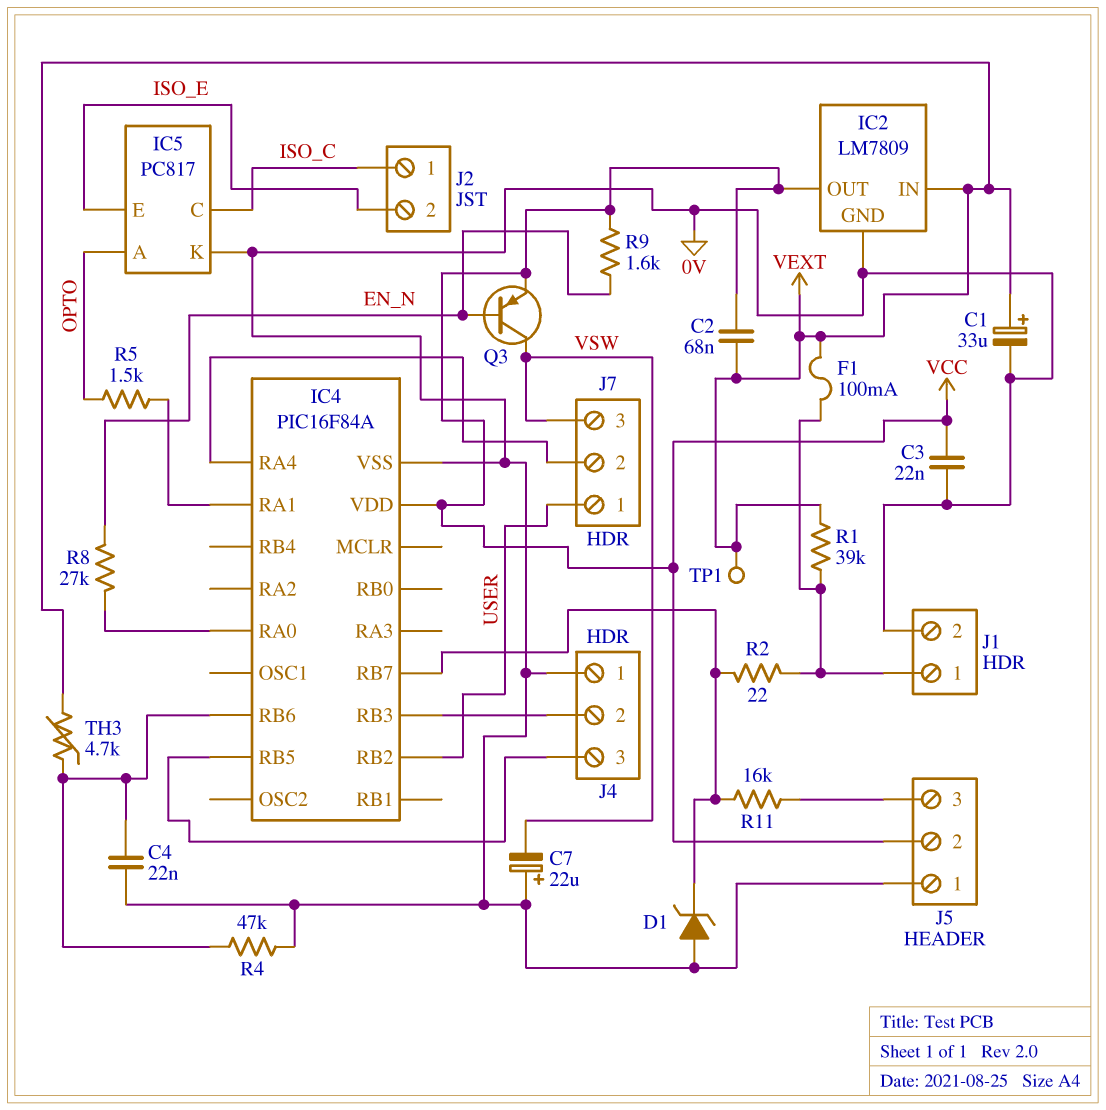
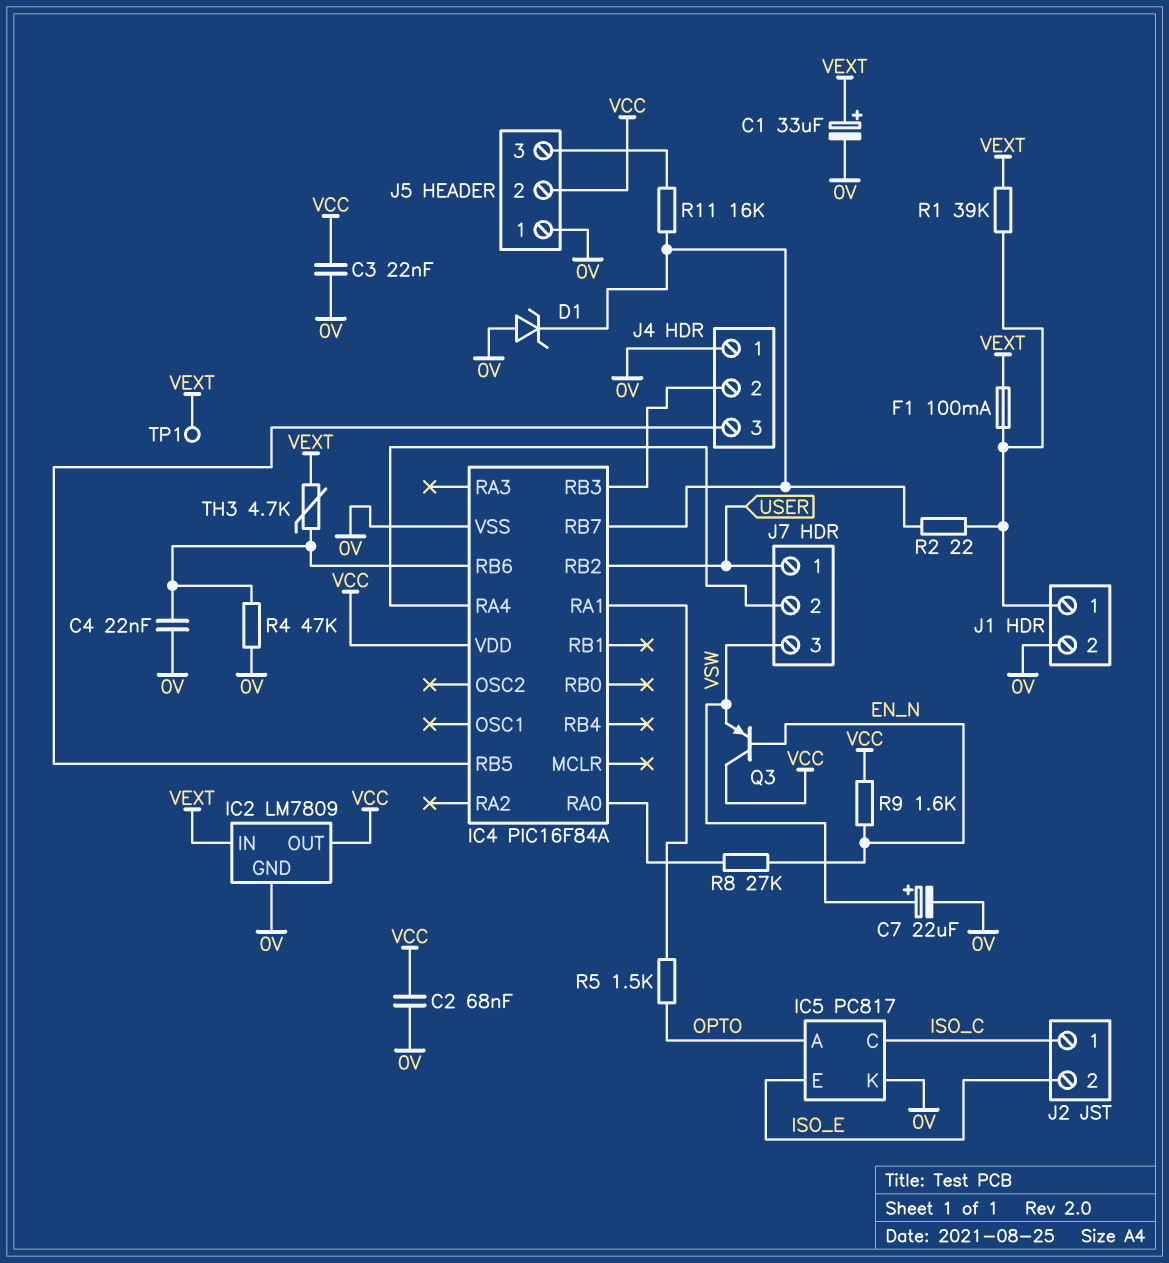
C2: 68nF (VCC, VEXT) -> 68nF (0V, VCC)
C7: 22uF (plus 0V, minus VSW) -> 22uF (plus VSW, minus 0V)
Q3: PNP (B EN_N, C VSW, E VCC) -> PNP (B EN_N, C VCC, E VSW)

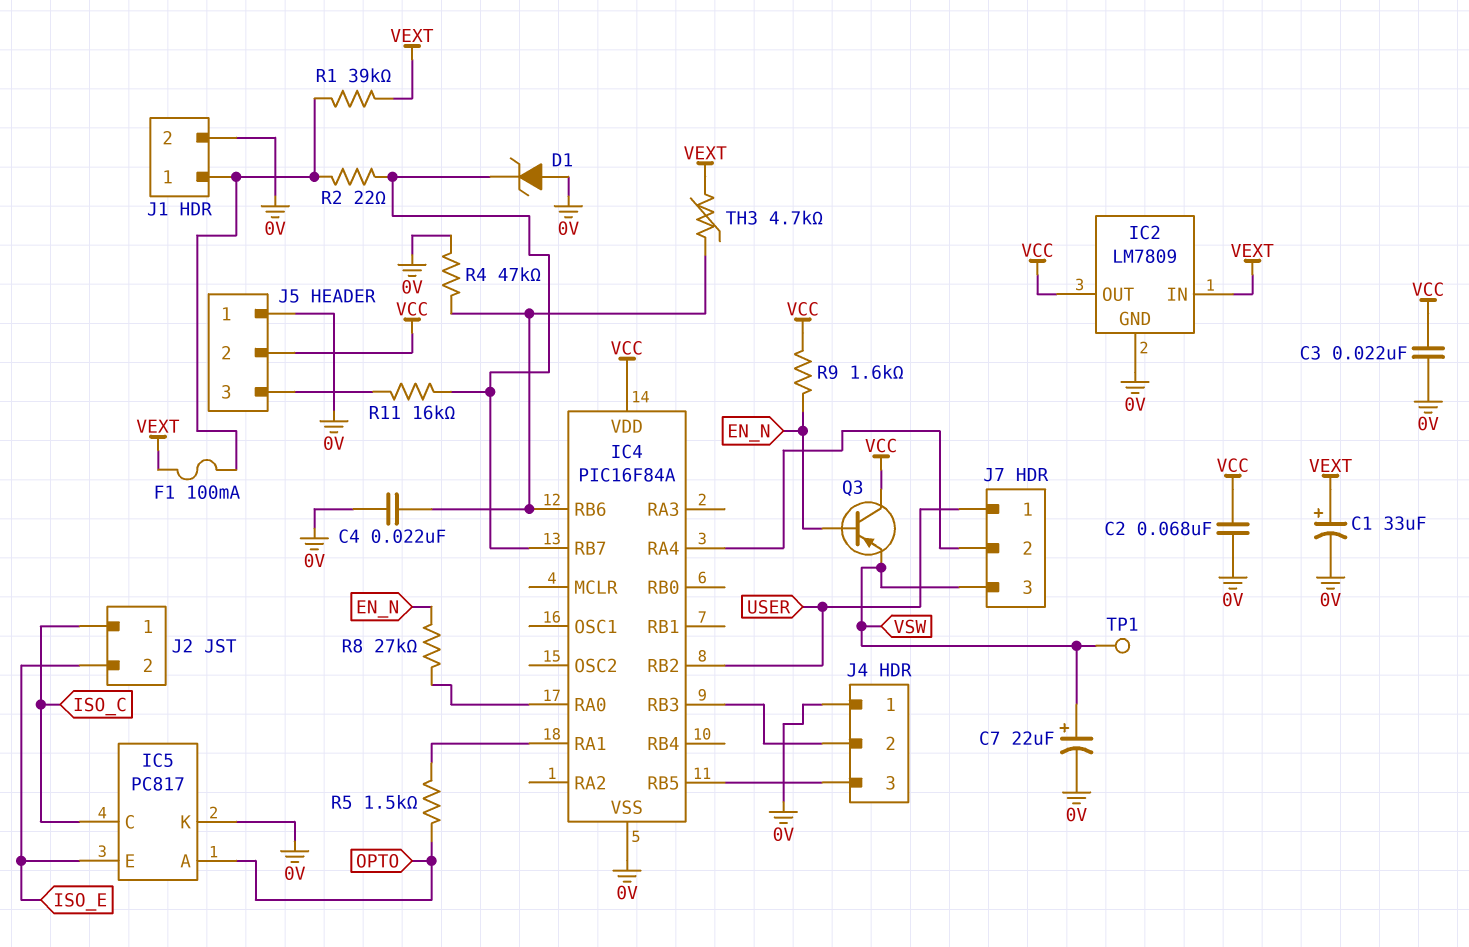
TP1: test point (VEXT) -> test point (VSW)

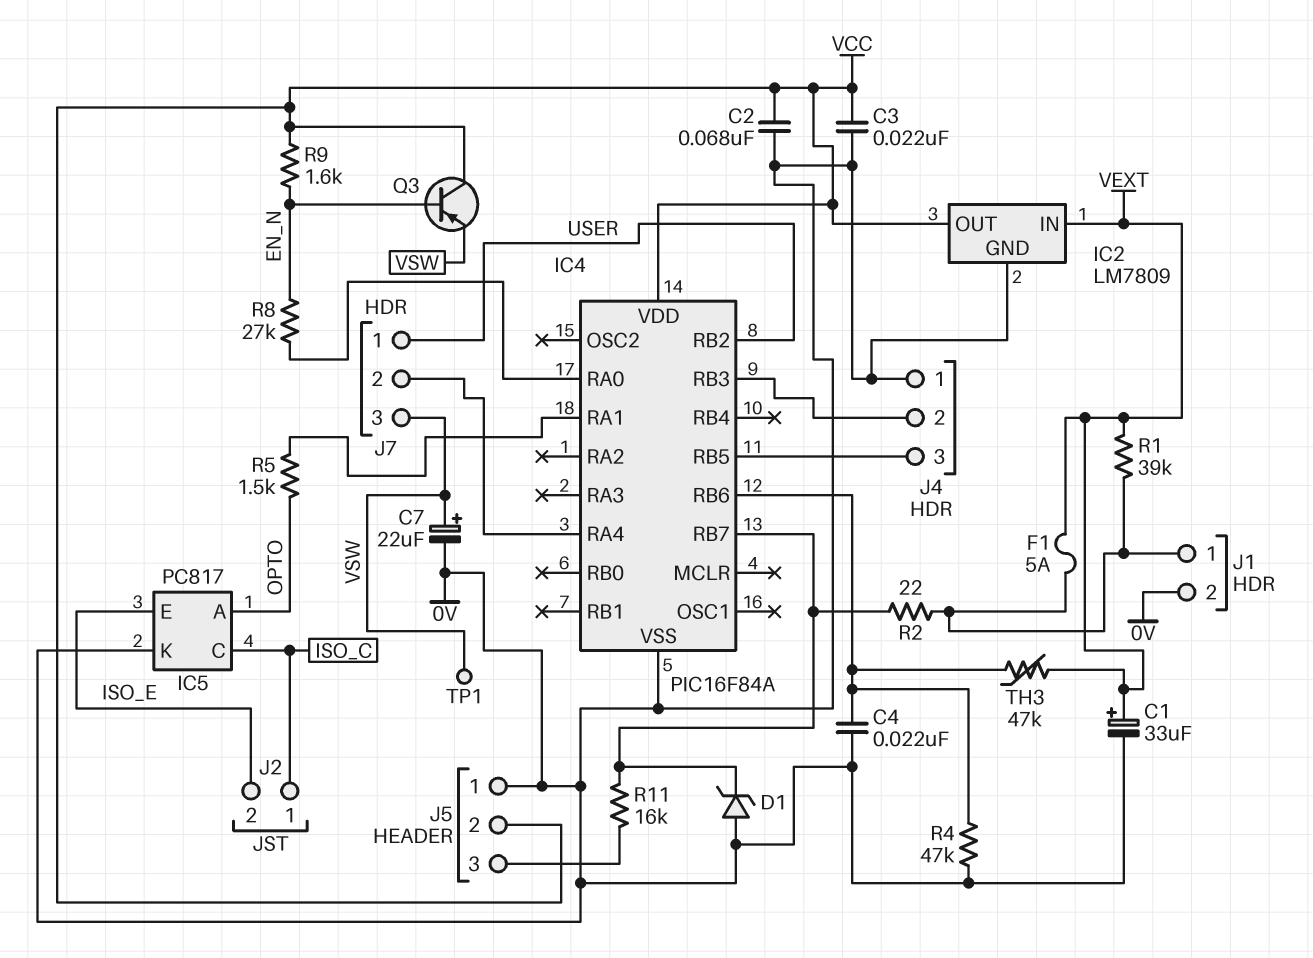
F1: 100mA (J1/1, VEXT) -> 5A (J1/1, VEXT)
TH3: 4.7k (IC4/RB6, VEXT) -> 47k (IC4/RB6, VEXT)

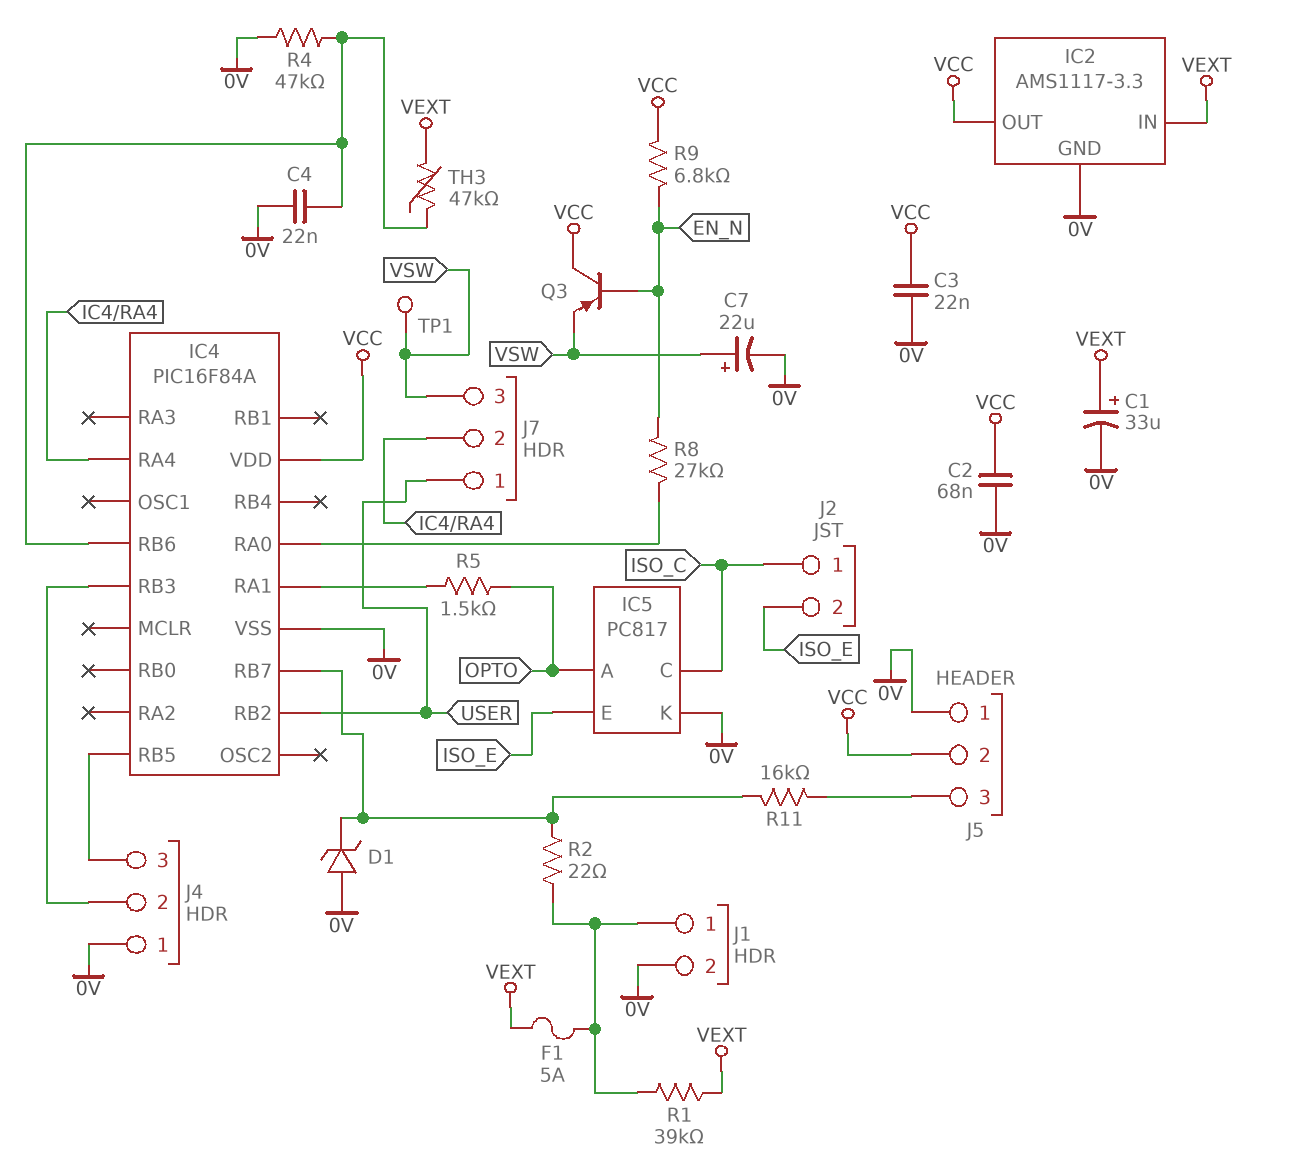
IC2: LM7809 -> AMS1117-3.3
R9: 1.6k (EN_N, VCC) -> 6.8k (EN_N, VCC)

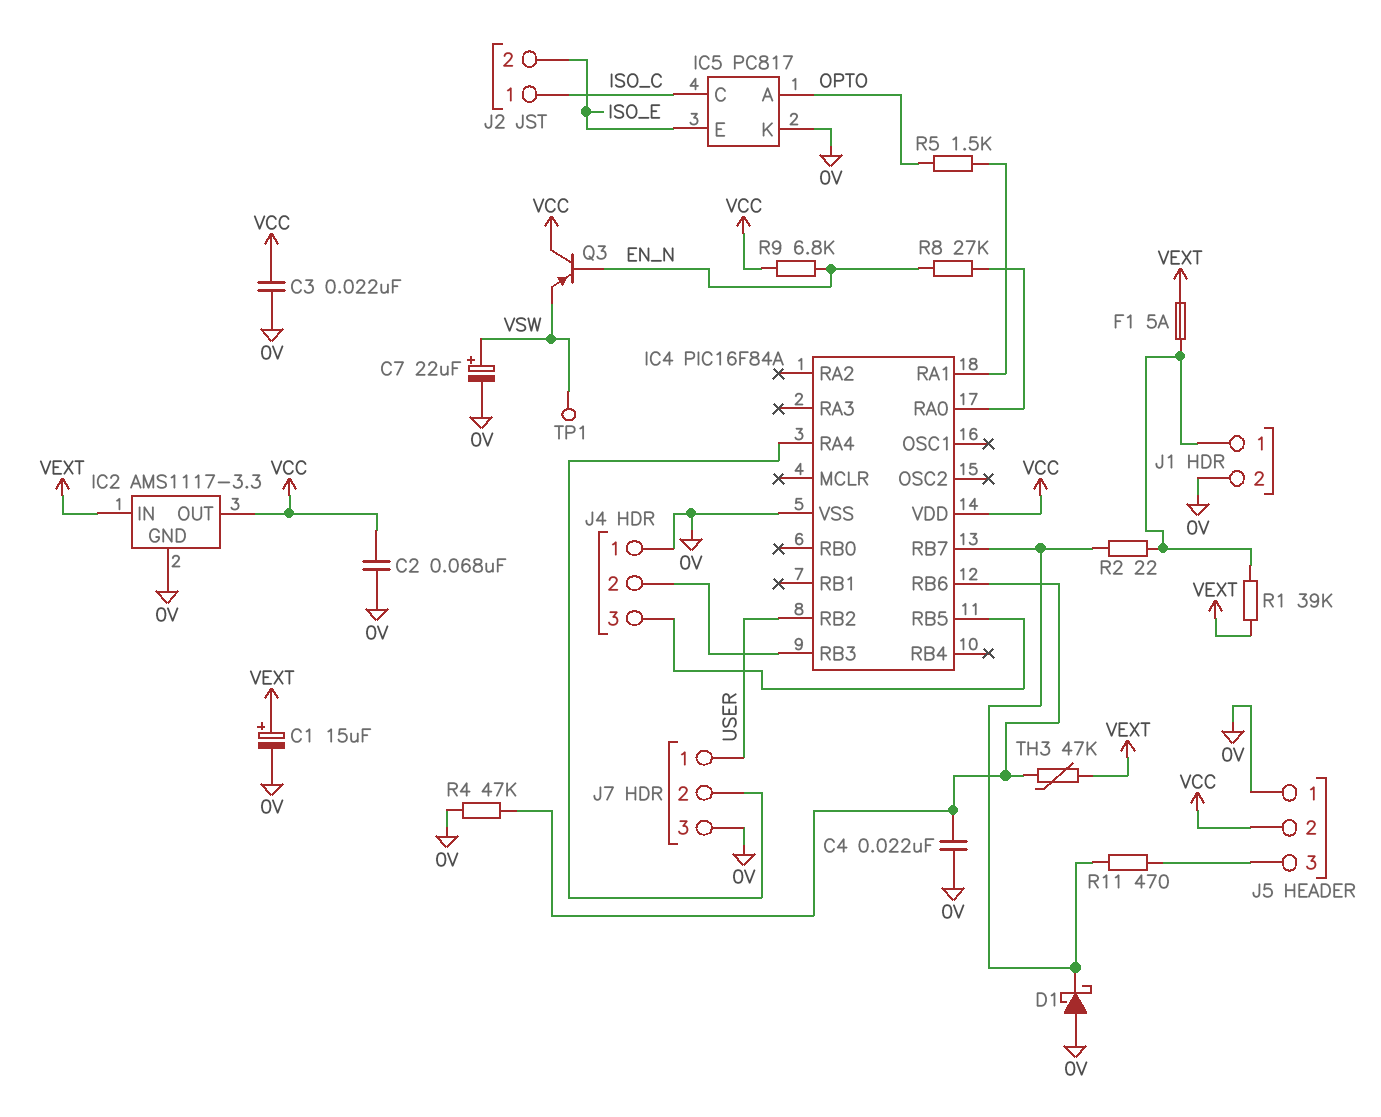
C1: 33uF (plus VEXT, minus 0V) -> 15uF (plus VEXT, minus 0V)
D1: zener (A 0V, K IC4/RB7) -> schottky (A 0V, K IC4/RB7)
J7 pin 3: VSW -> 0V
R11: 16k (IC4/RB7, J5/3) -> 470 (IC4/RB7, J5/3)

